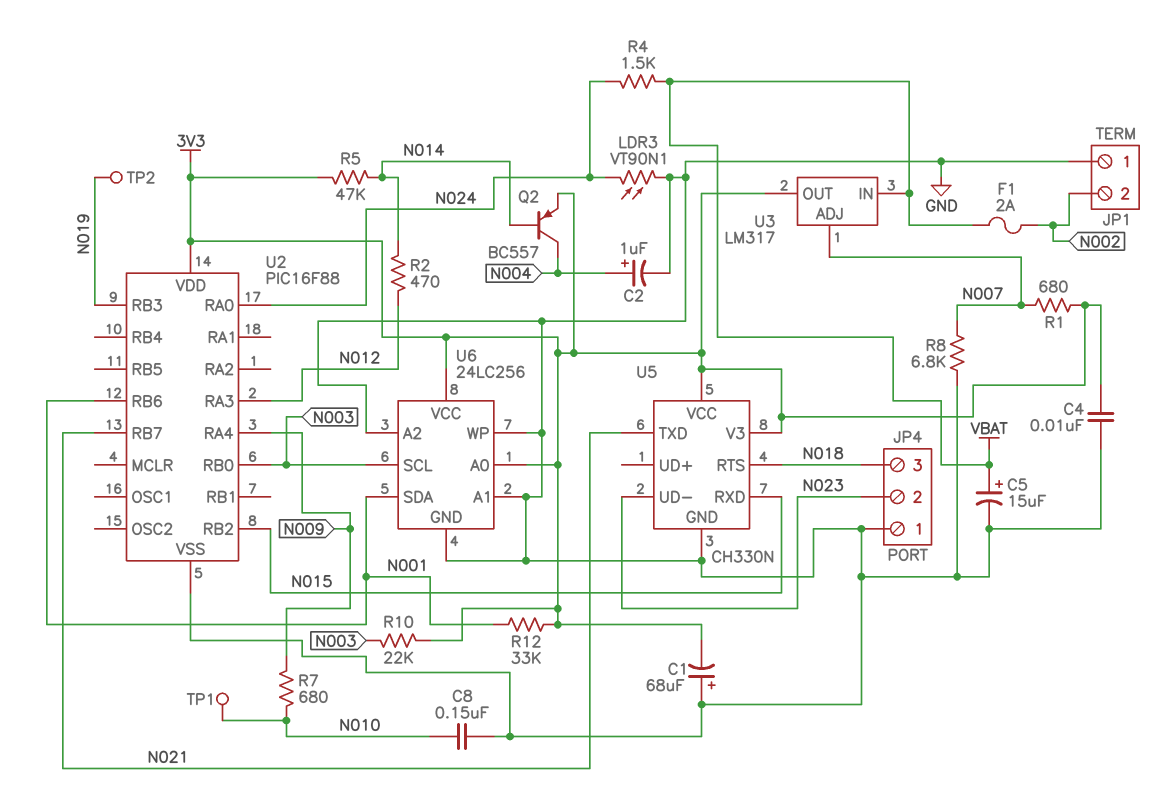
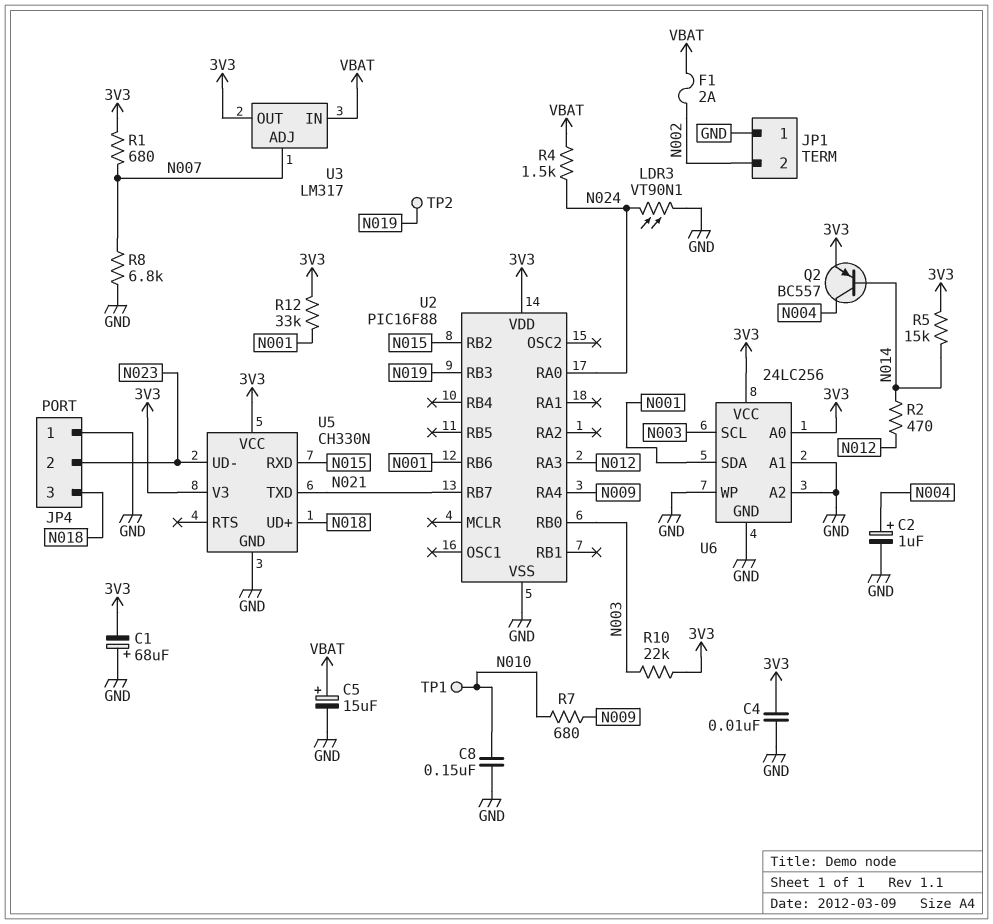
R5: 47k (3V3, N014) -> 15k (3V3, N014)
U5 pin RTS: N018 -> none
U5 pin UD+: none -> N018

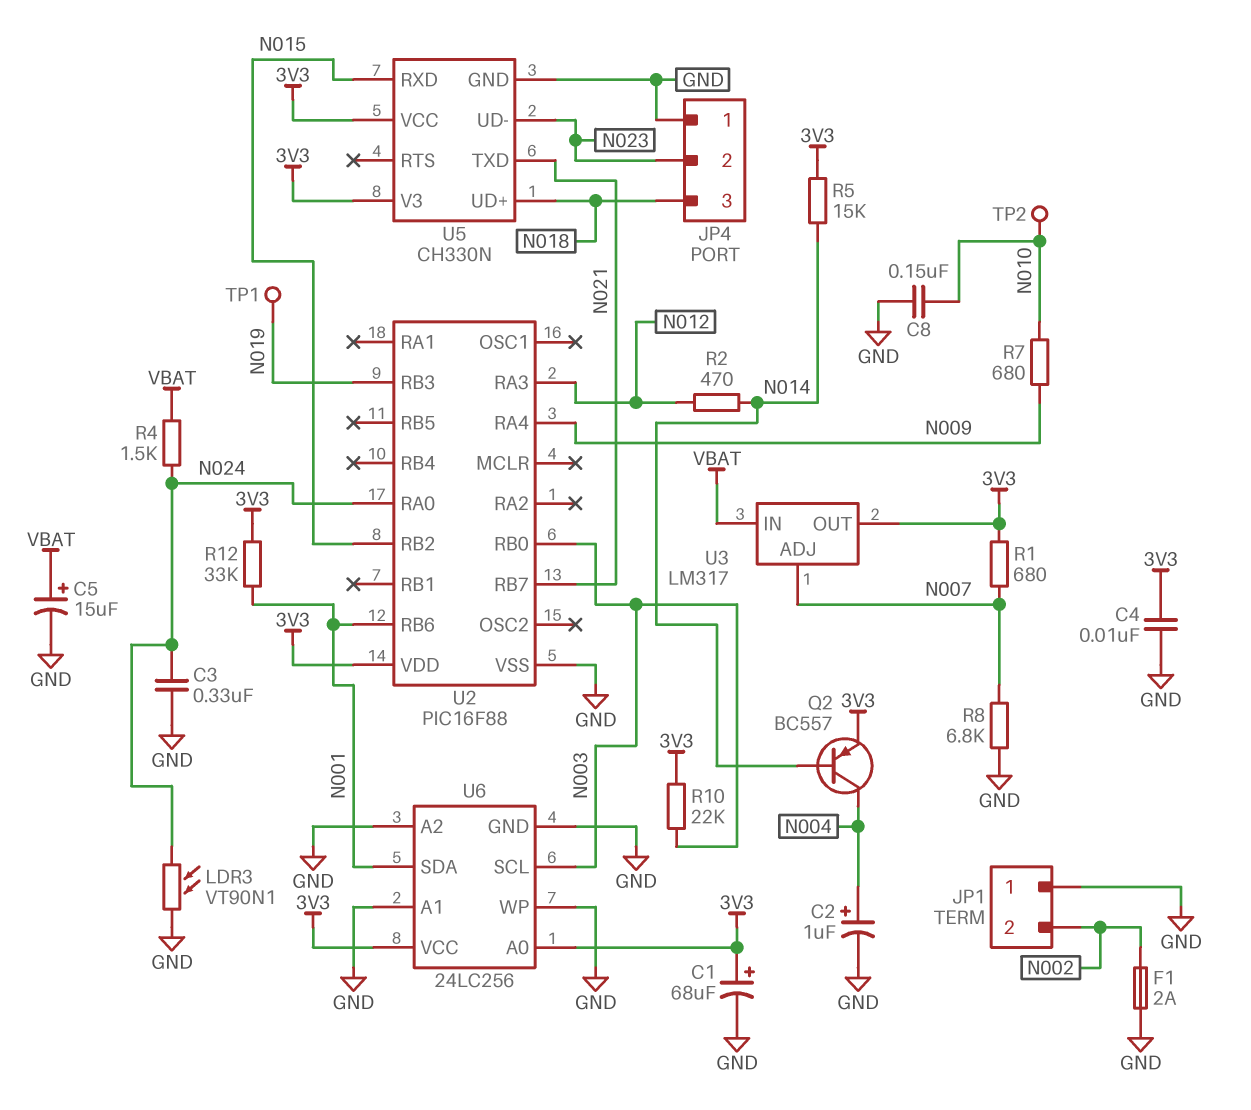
C1: 68uF (plus GND, minus 3V3) -> 68uF (plus 3V3, minus GND)
C3: none -> 330nF (GND, N024)
F1: 2A (N002, VBAT) -> 2A (GND, N002)
TP1: test point (N010) -> test point (N019)
TP2: test point (N019) -> test point (N010)

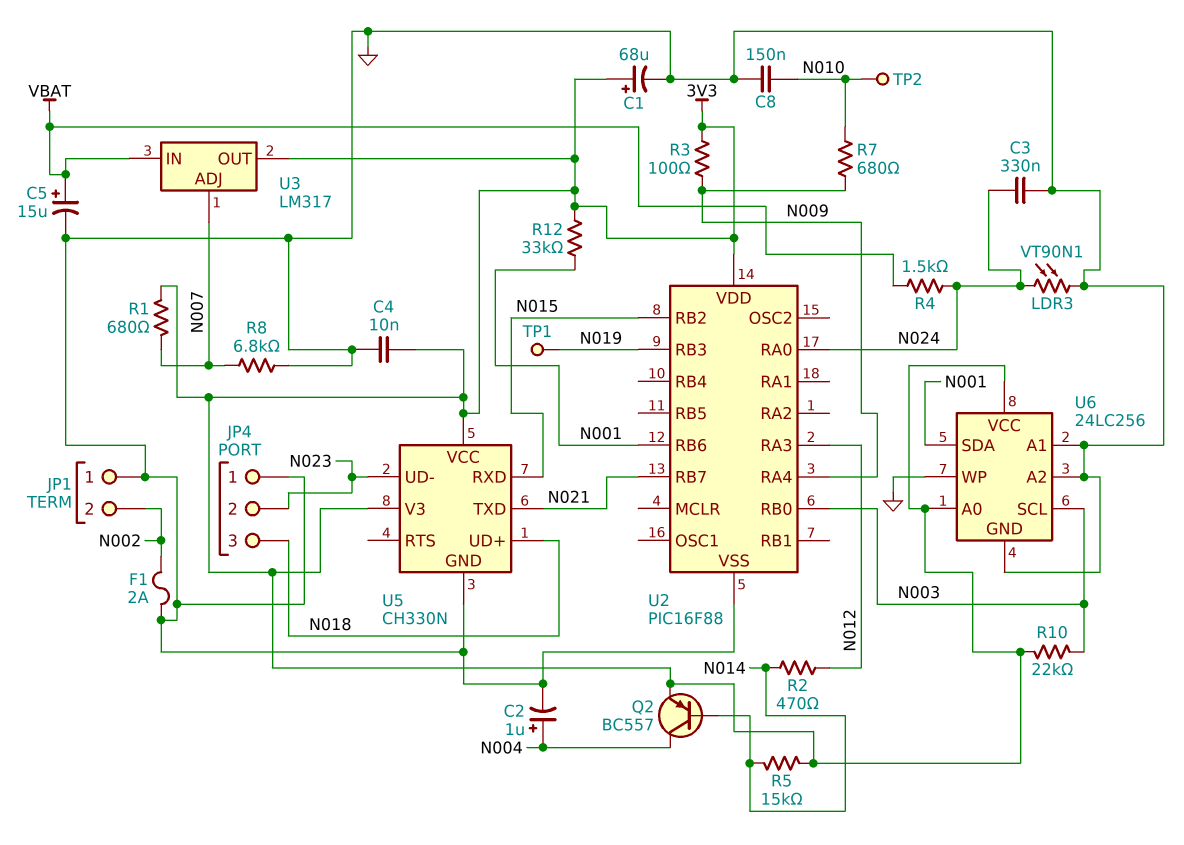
R3: none -> 100 (3V3, N009)

